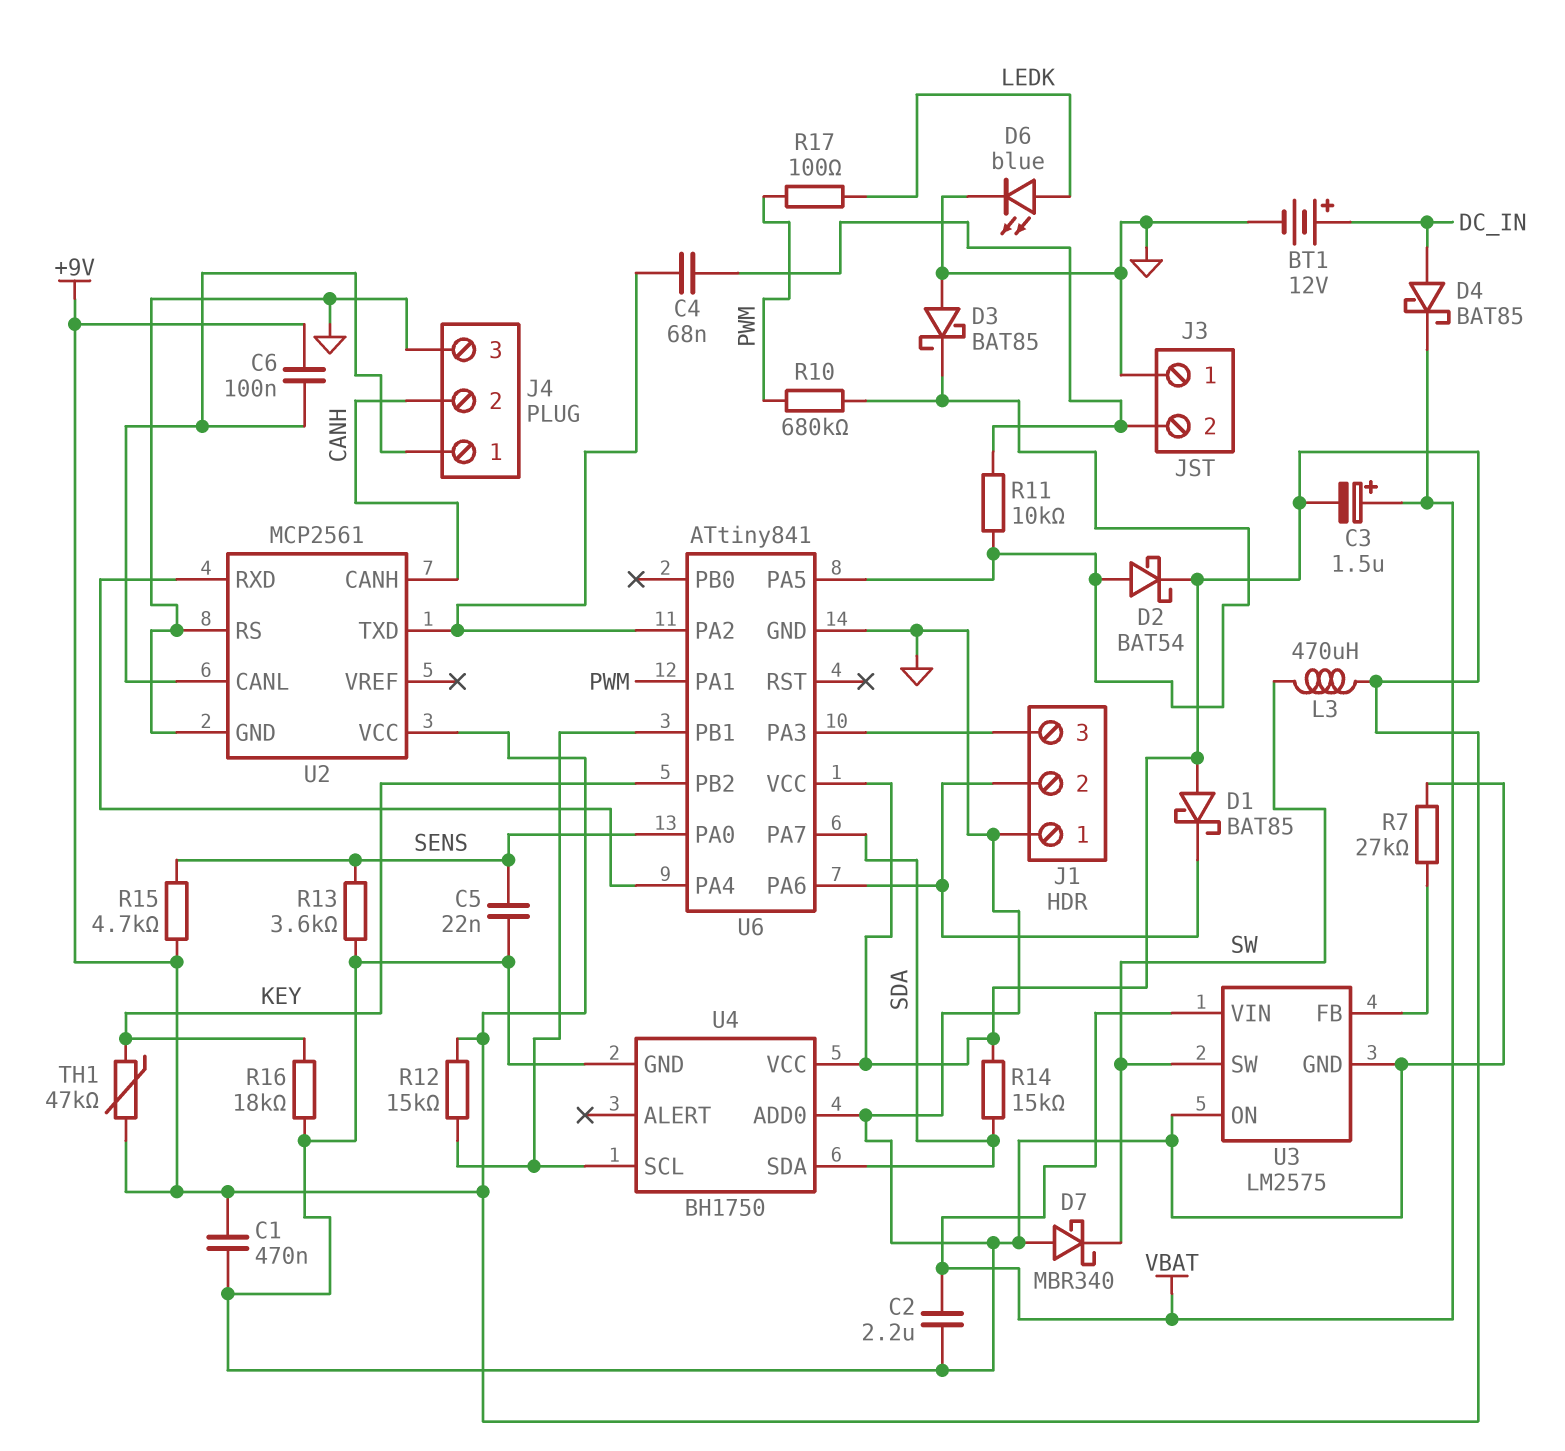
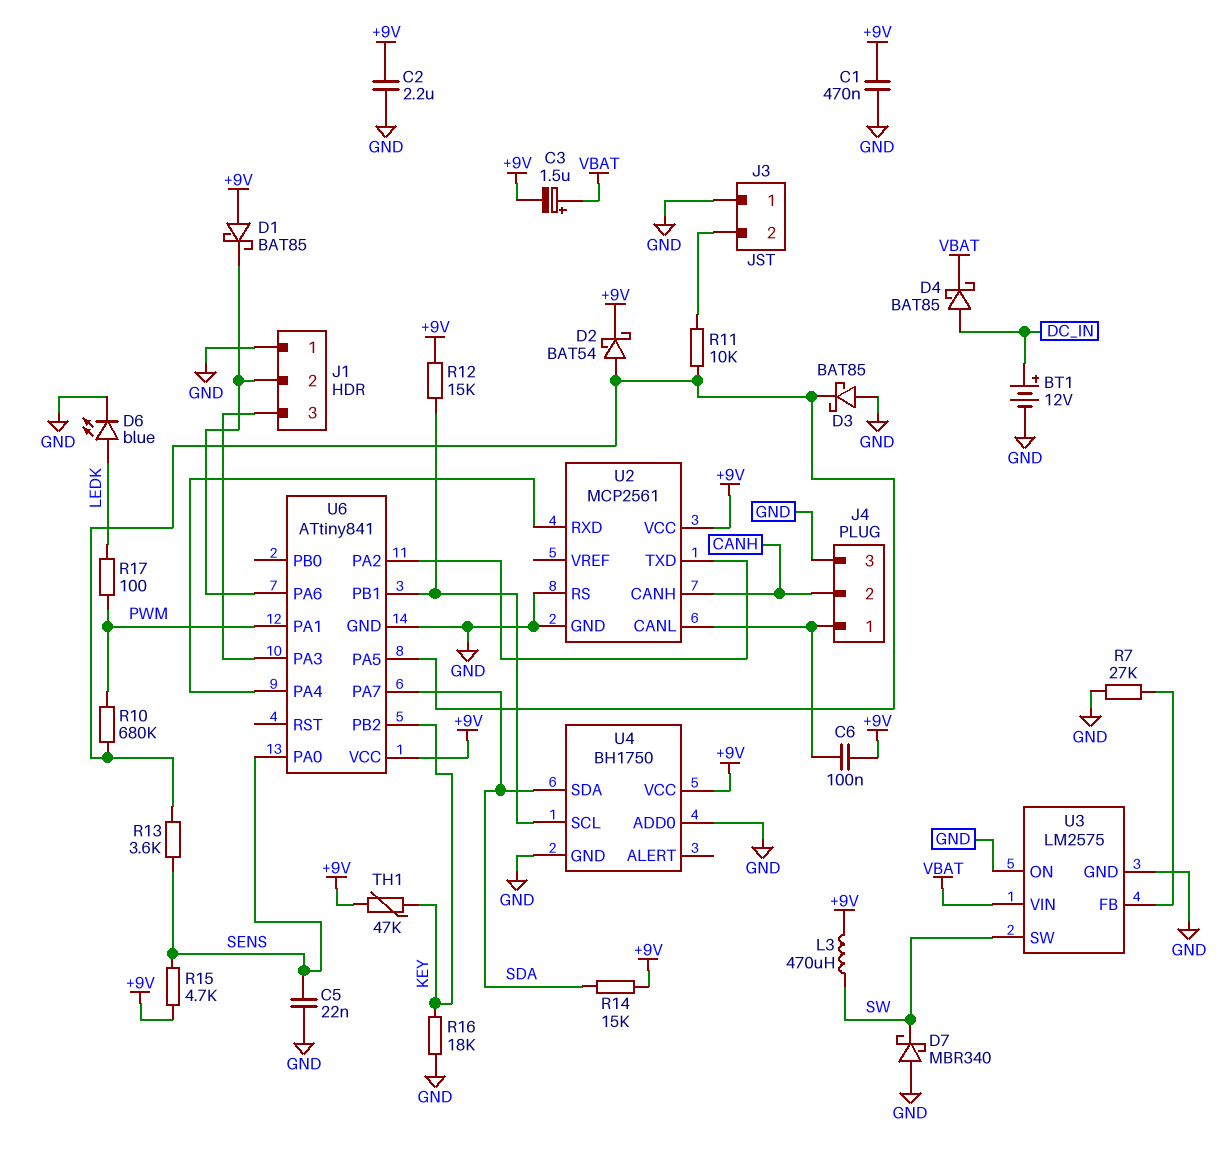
C2: 2.2uF (GND, VBAT) -> 2.2uF (+9V, GND)
C4: 68nF (J3/2, U2/TXD) -> none
R13: 3.6k (GND, SENS) -> 3.6k (SENS, U6/PA5)

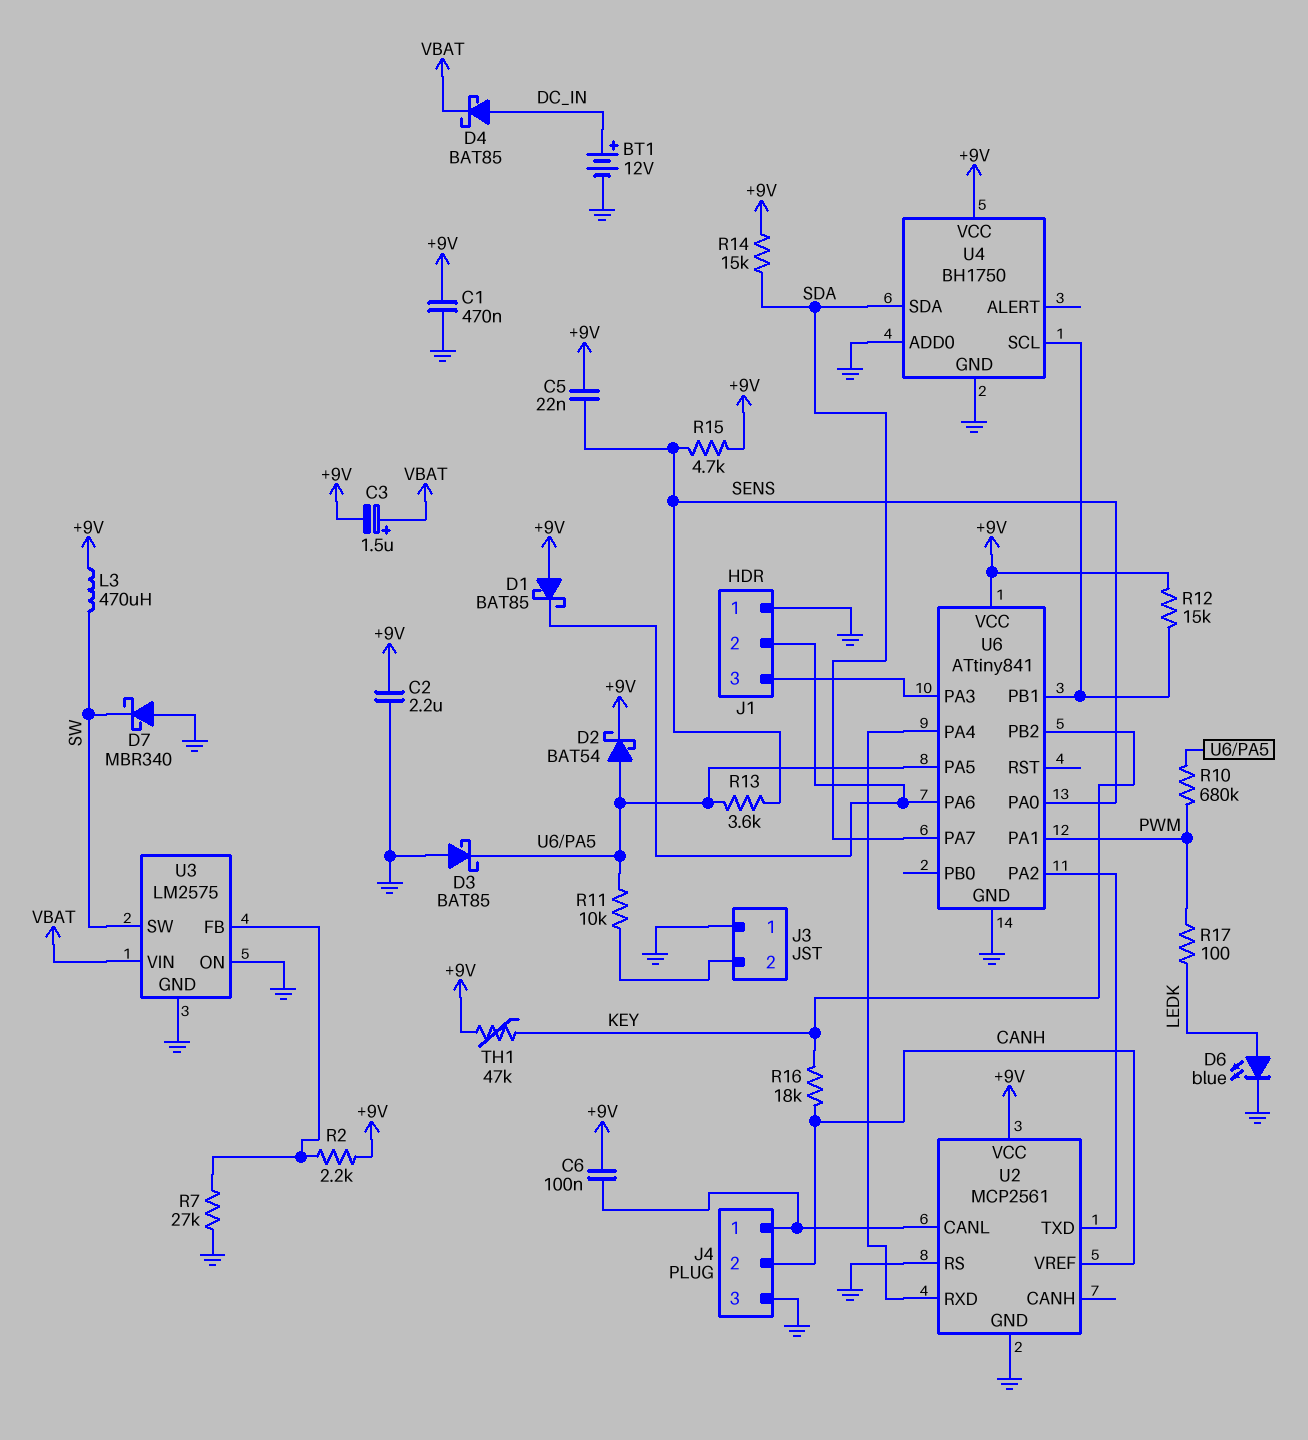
C5: 22nF (GND, SENS) -> 22nF (+9V, SENS)
R2: none -> 2.2k (+9V, U3/FB)
R16: 18k (GND, KEY) -> 18k (CANH, KEY)
U2 pin CANH: CANH -> none
U2 pin VREF: none -> CANH

